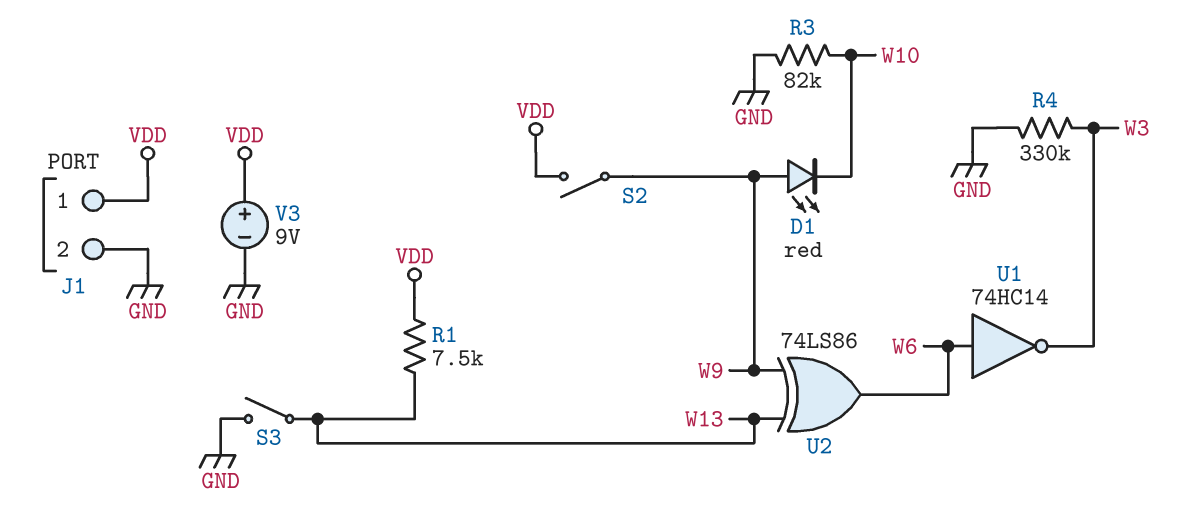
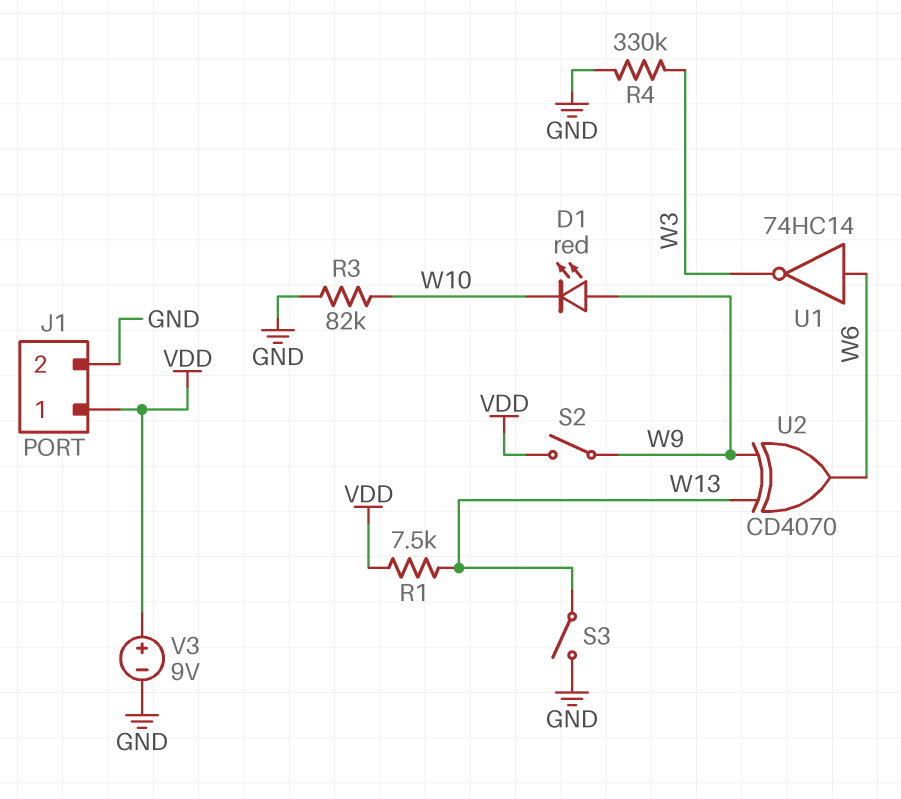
U2: XOR 74LS86 (in W9, in W13, out W6) -> XOR CD4070 (in W9, in W13, out W6)

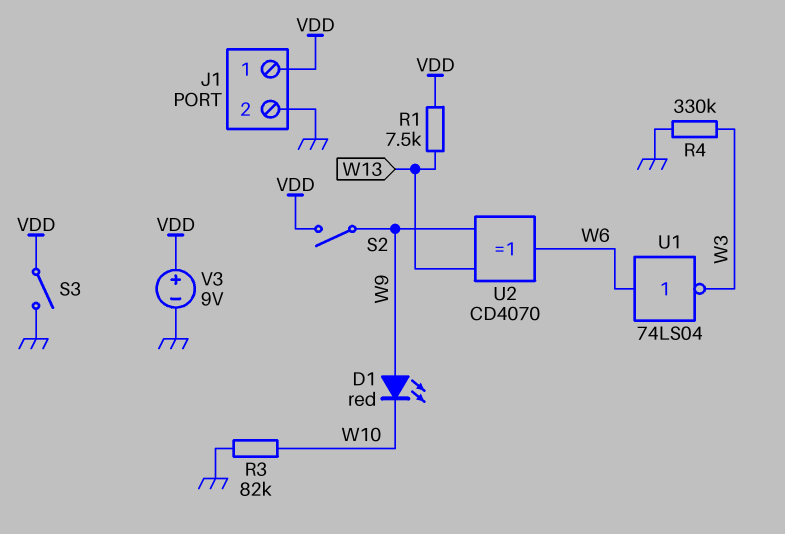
S3: switch (GND, W13) -> switch (GND, VDD)
U1: NOT 74HC14 (in W6, out W3) -> NOT 74LS04 (in W6, out W3)

